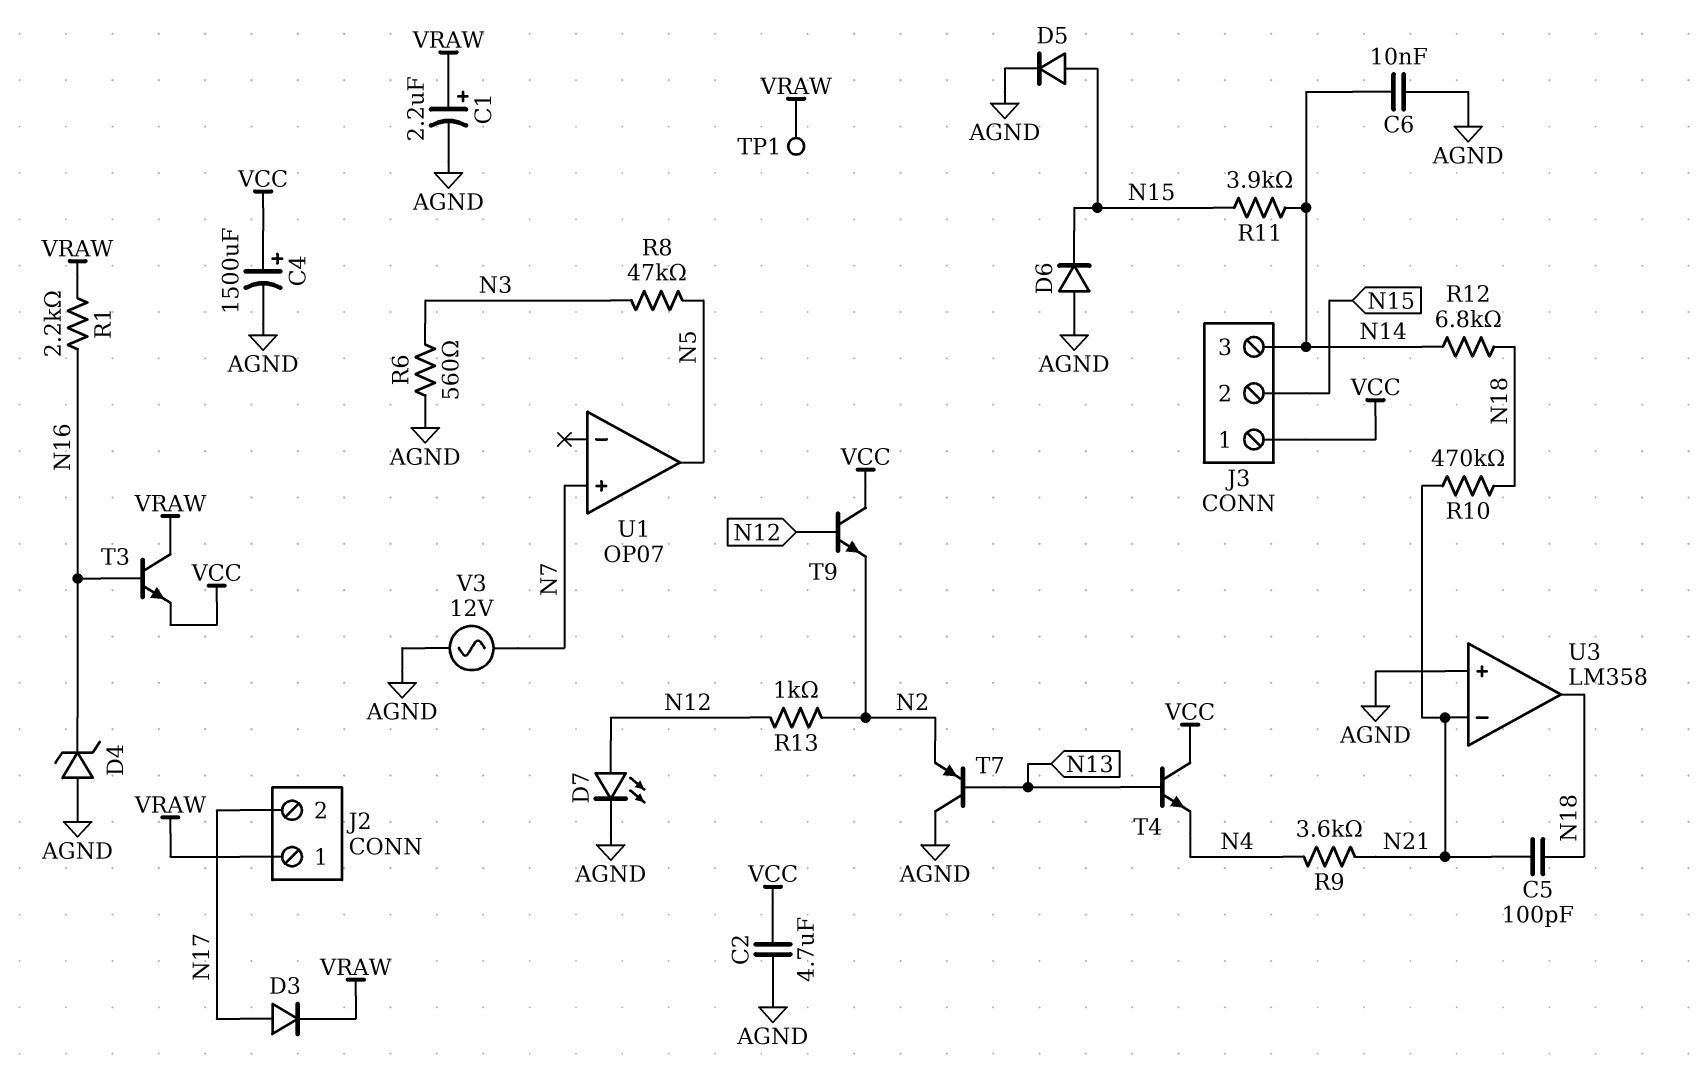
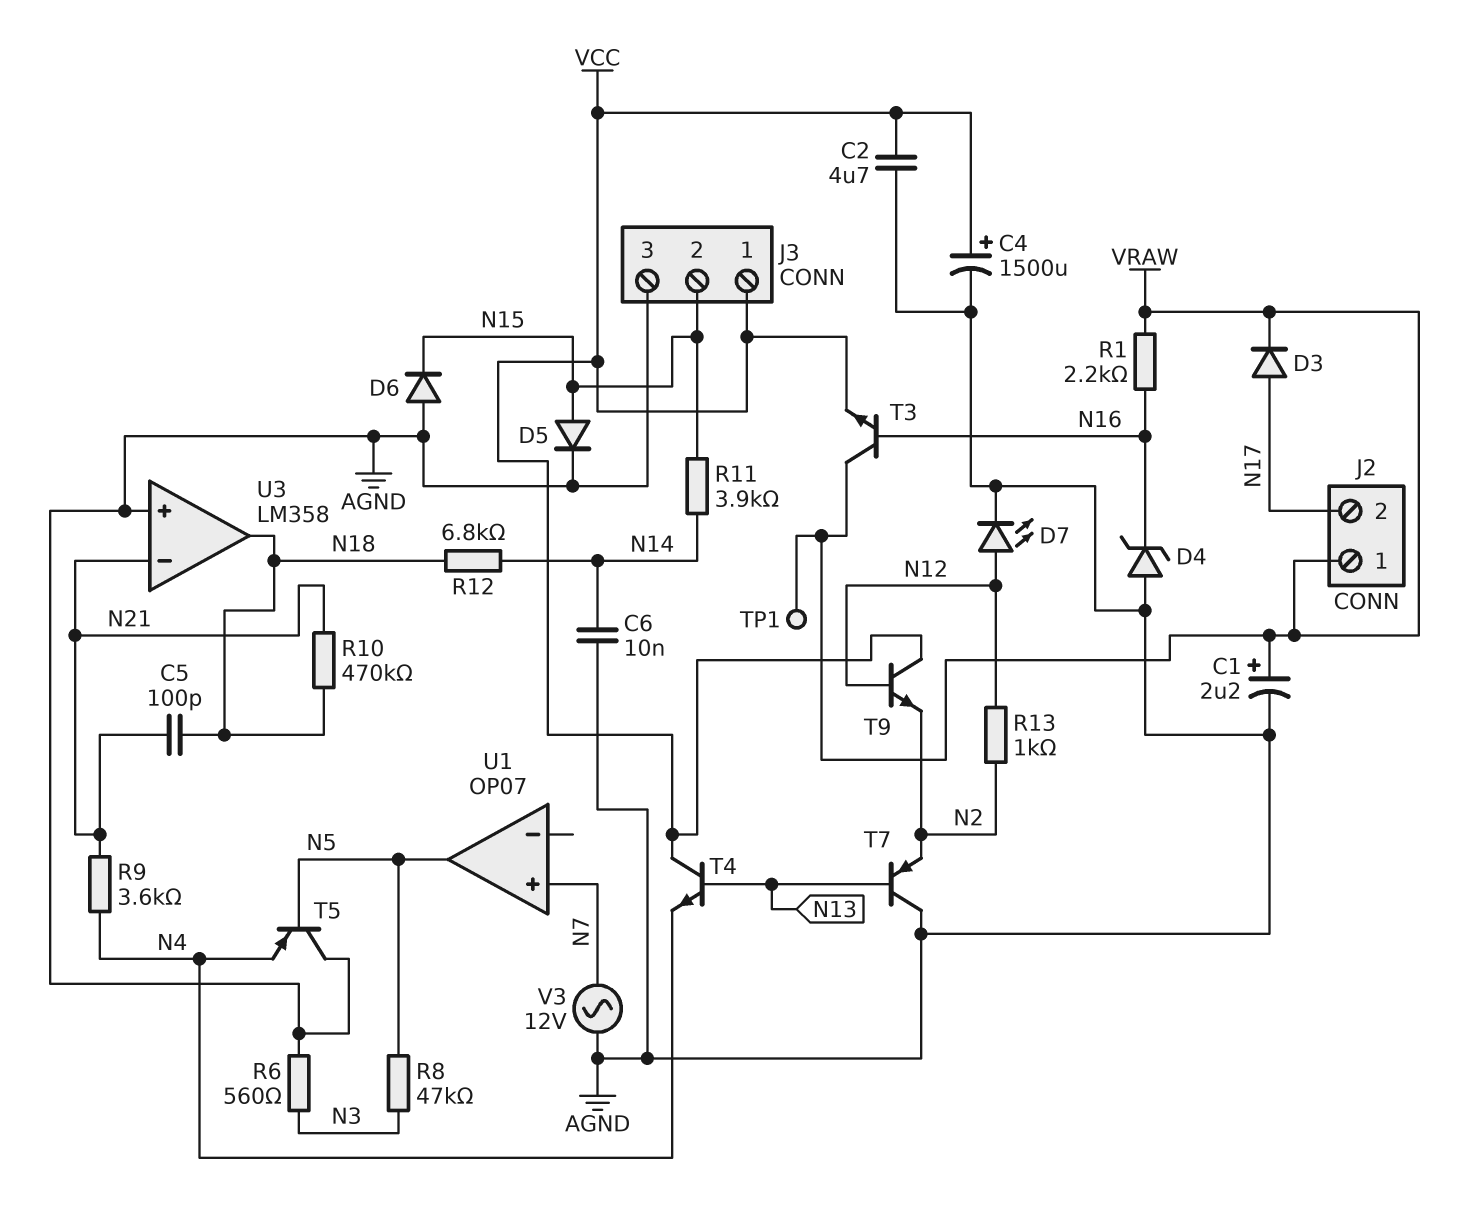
J3 pin 3: N14 -> AGND
T5: none -> PNP (B N5, C AGND, E N4)

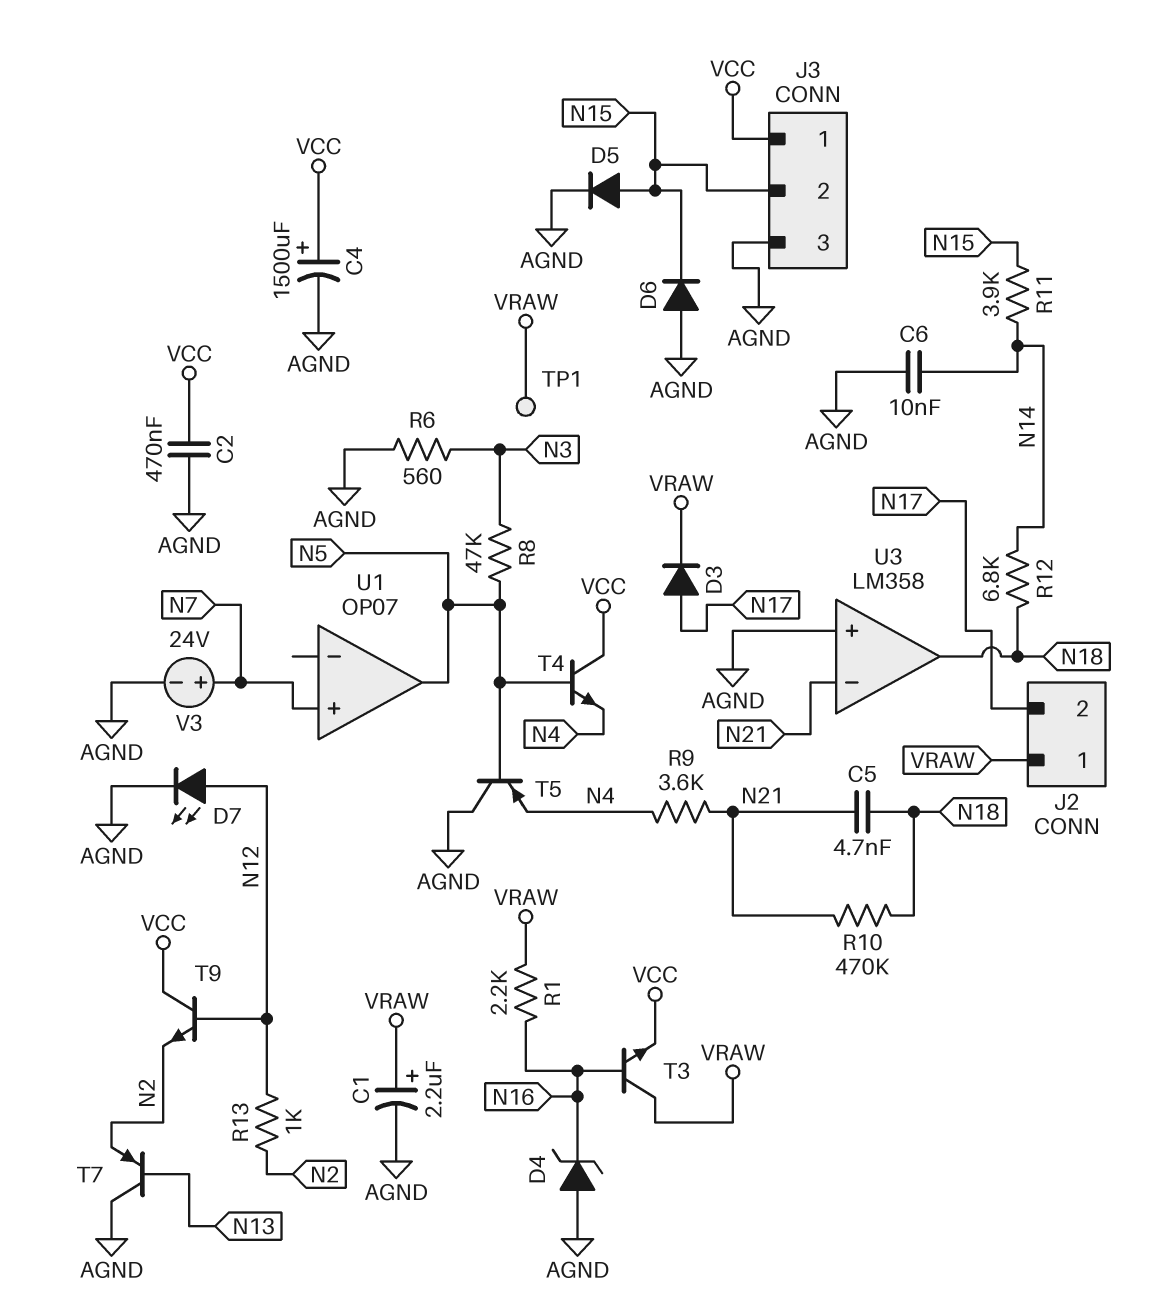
C2: 4.7uF (AGND, VCC) -> 470nF (AGND, VCC)
C5: 100pF (N18, N21) -> 4.7nF (N18, N21)
T4: NPN (B N13, C VCC, E N4) -> NPN (B N5, C VCC, E N4)
V3: AC 12V (AGND, N7) -> 24V (plus N7, minus AGND)

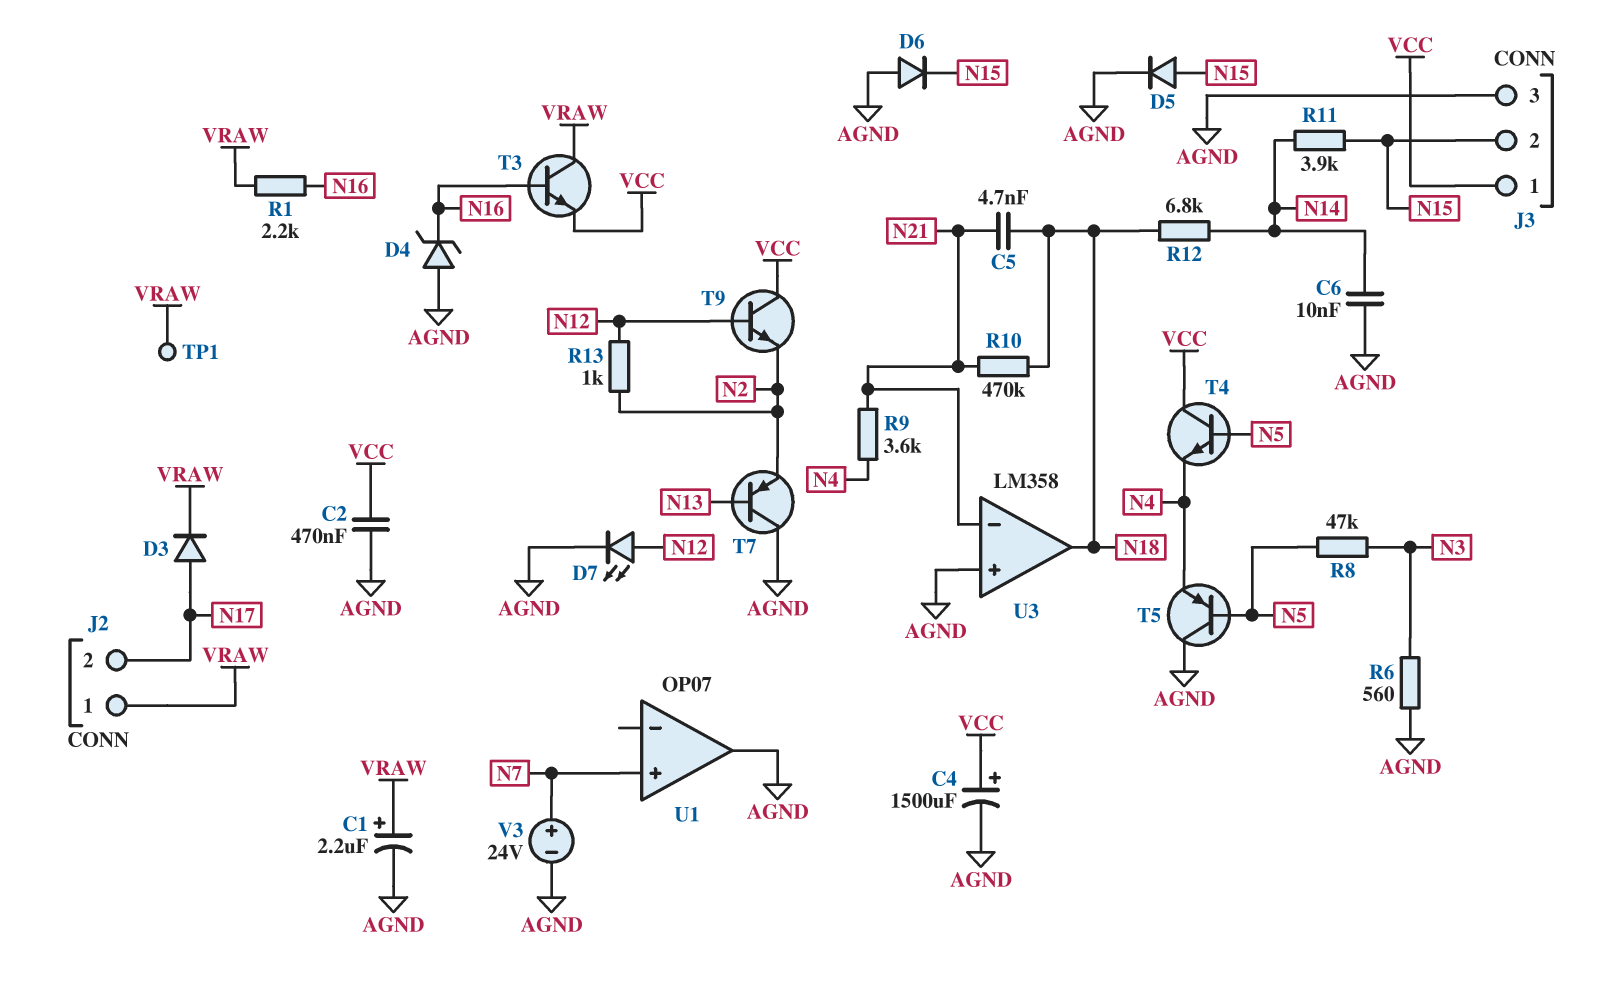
U1 pin out: N5 -> AGND

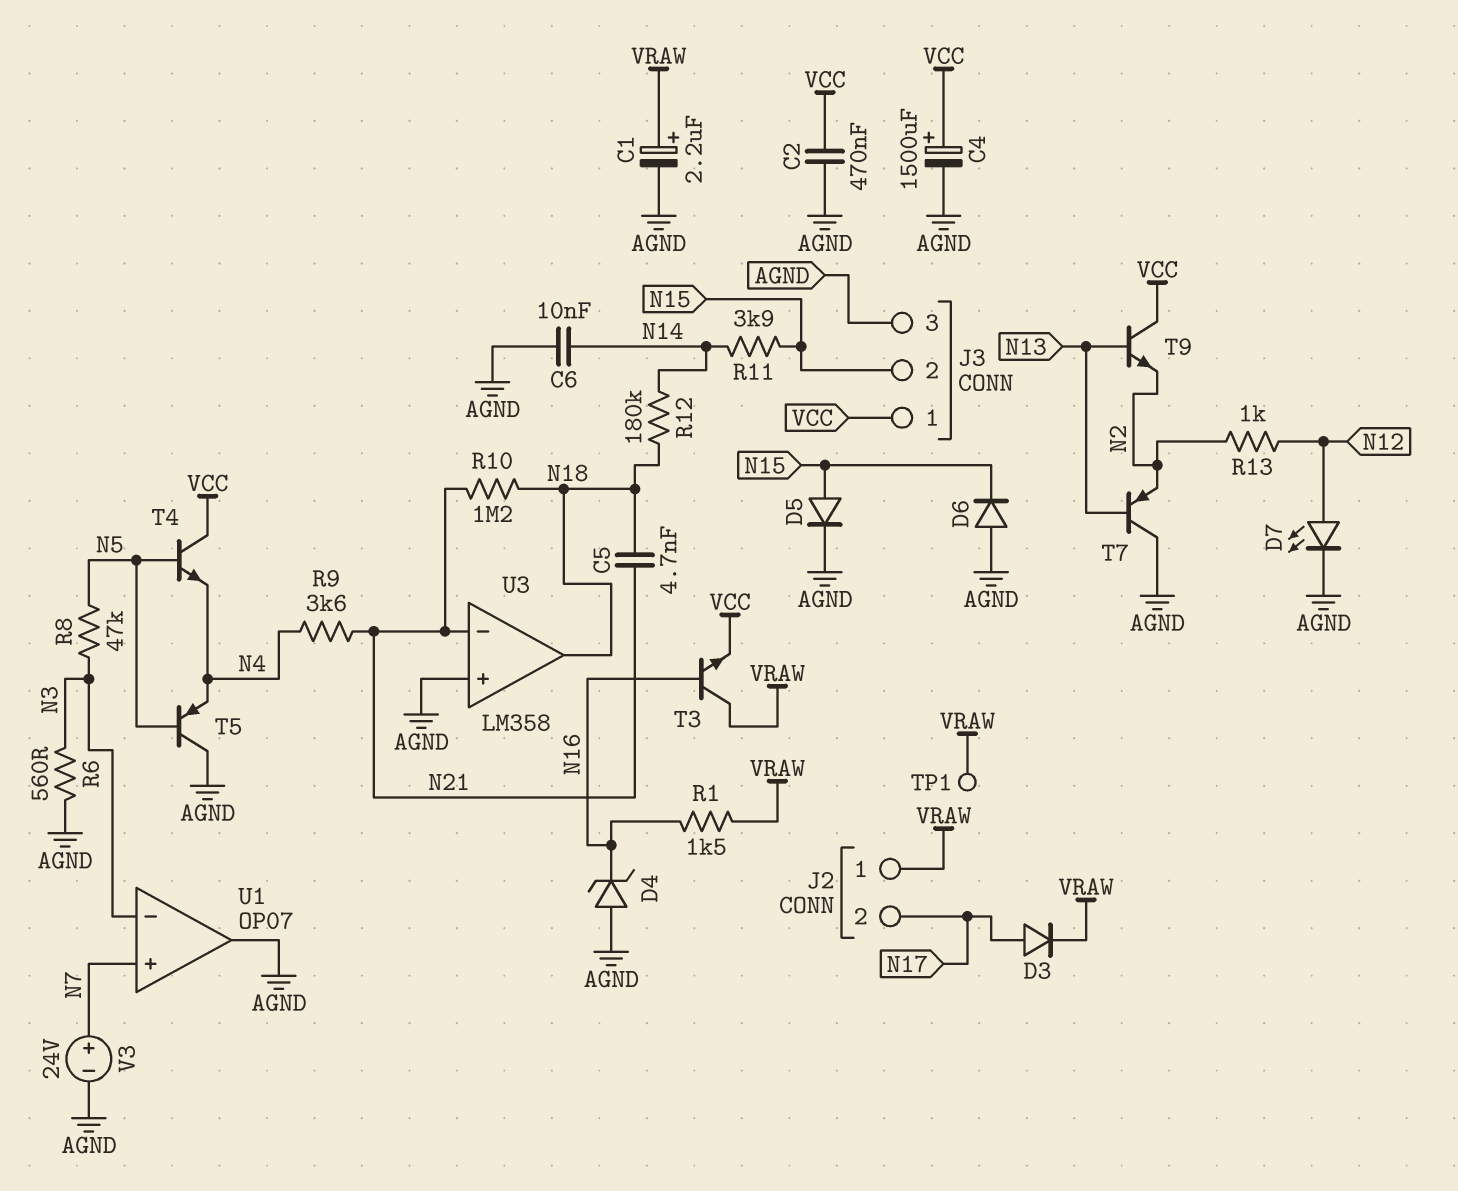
R1: 2.2k (N16, VRAW) -> 1.5k (N16, VRAW)
R10: 470k (N18, N21) -> 1.2M (N18, N21)
R12: 6.8k (N14, N18) -> 180k (N14, N18)
T9: NPN (B N12, C VCC, E N2) -> NPN (B N13, C VCC, E N2)
U1 pin in-: none -> N3

